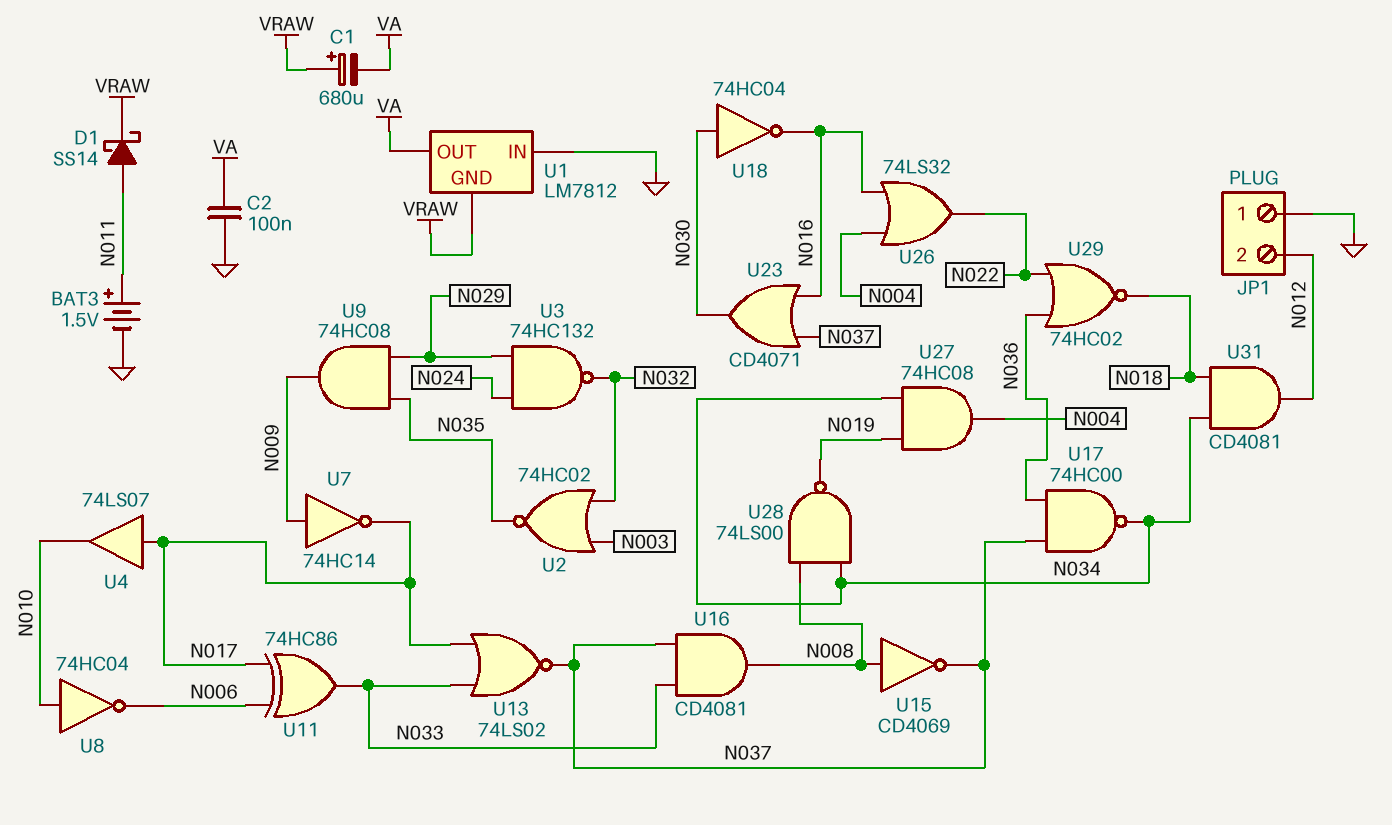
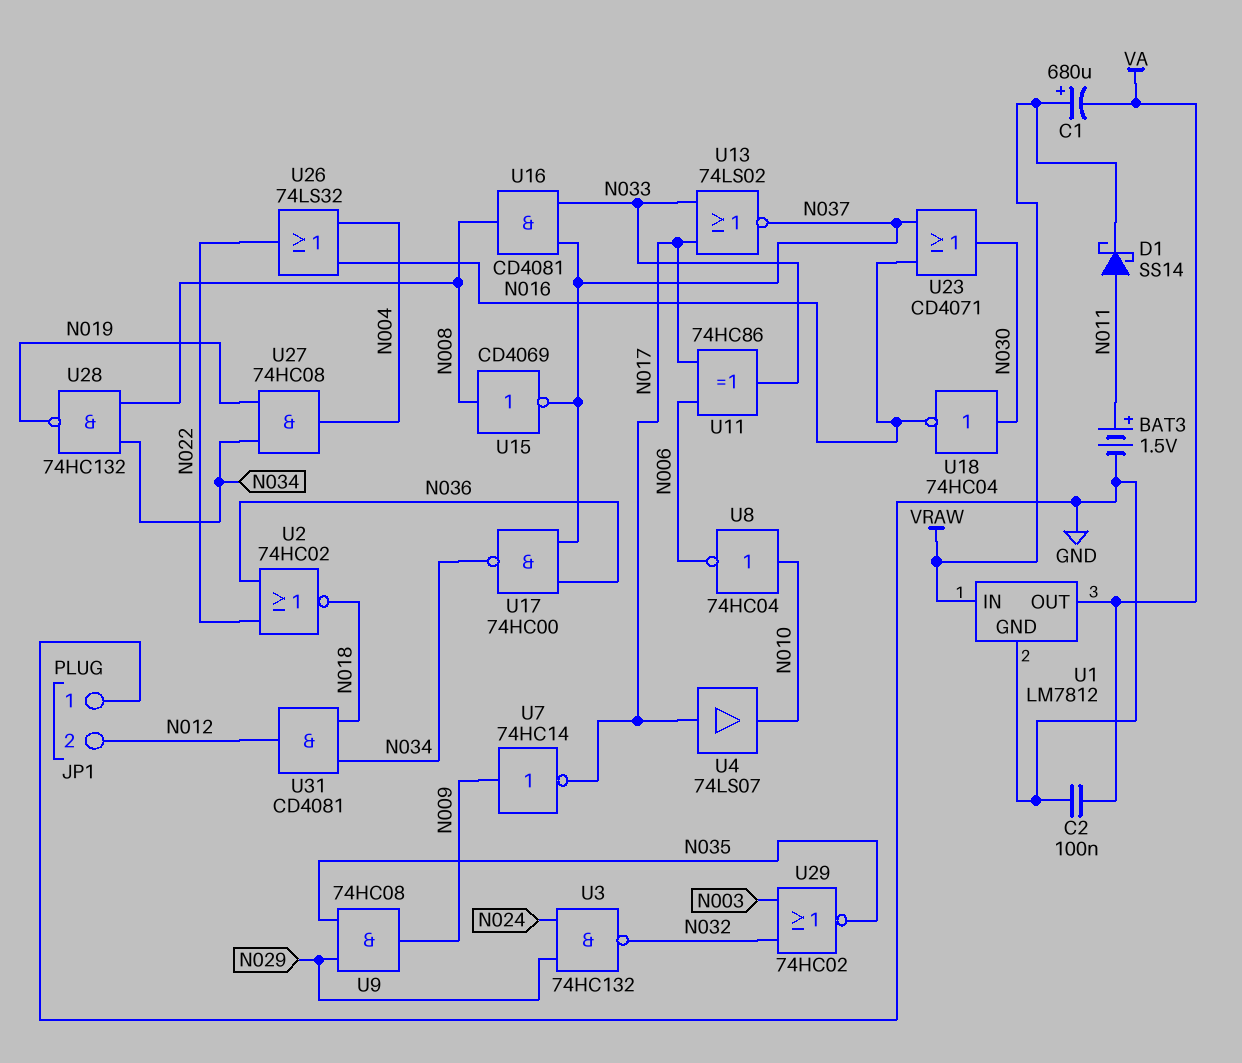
U1 pin GND: VRAW -> GND
U1 pin IN: GND -> VRAW
U2: NOR 74HC02 (in N003, in N032, out N035) -> NOR 74HC02 (in N022, in N036, out N018)
U28: NAND 74LS00 (in N008, in N034, out N019) -> NAND 74HC132 (in N008, in N034, out N019)
U29: NOR 74HC02 (in N022, in N036, out N018) -> NOR 74HC02 (in N003, in N032, out N035)

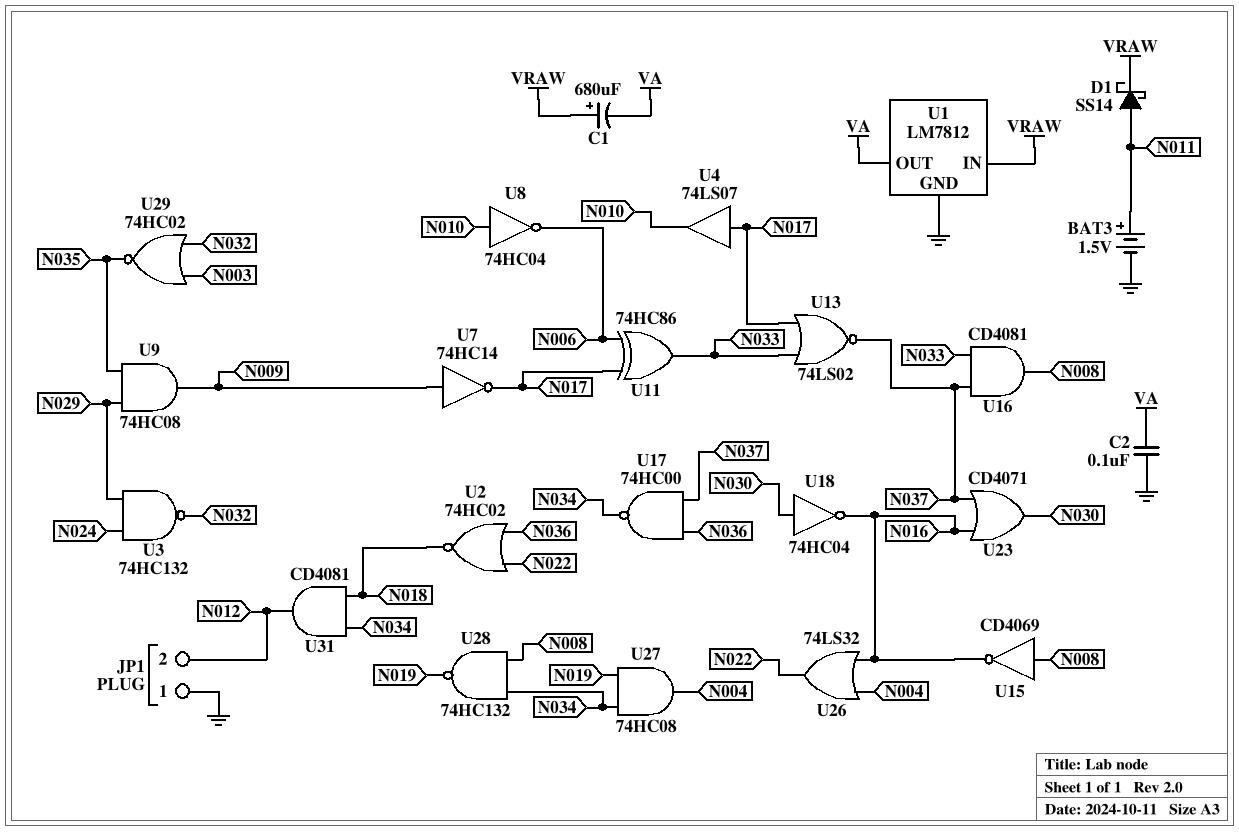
U15: NOT CD4069 (in N008, out N037) -> NOT CD4069 (in N008, out N016)

